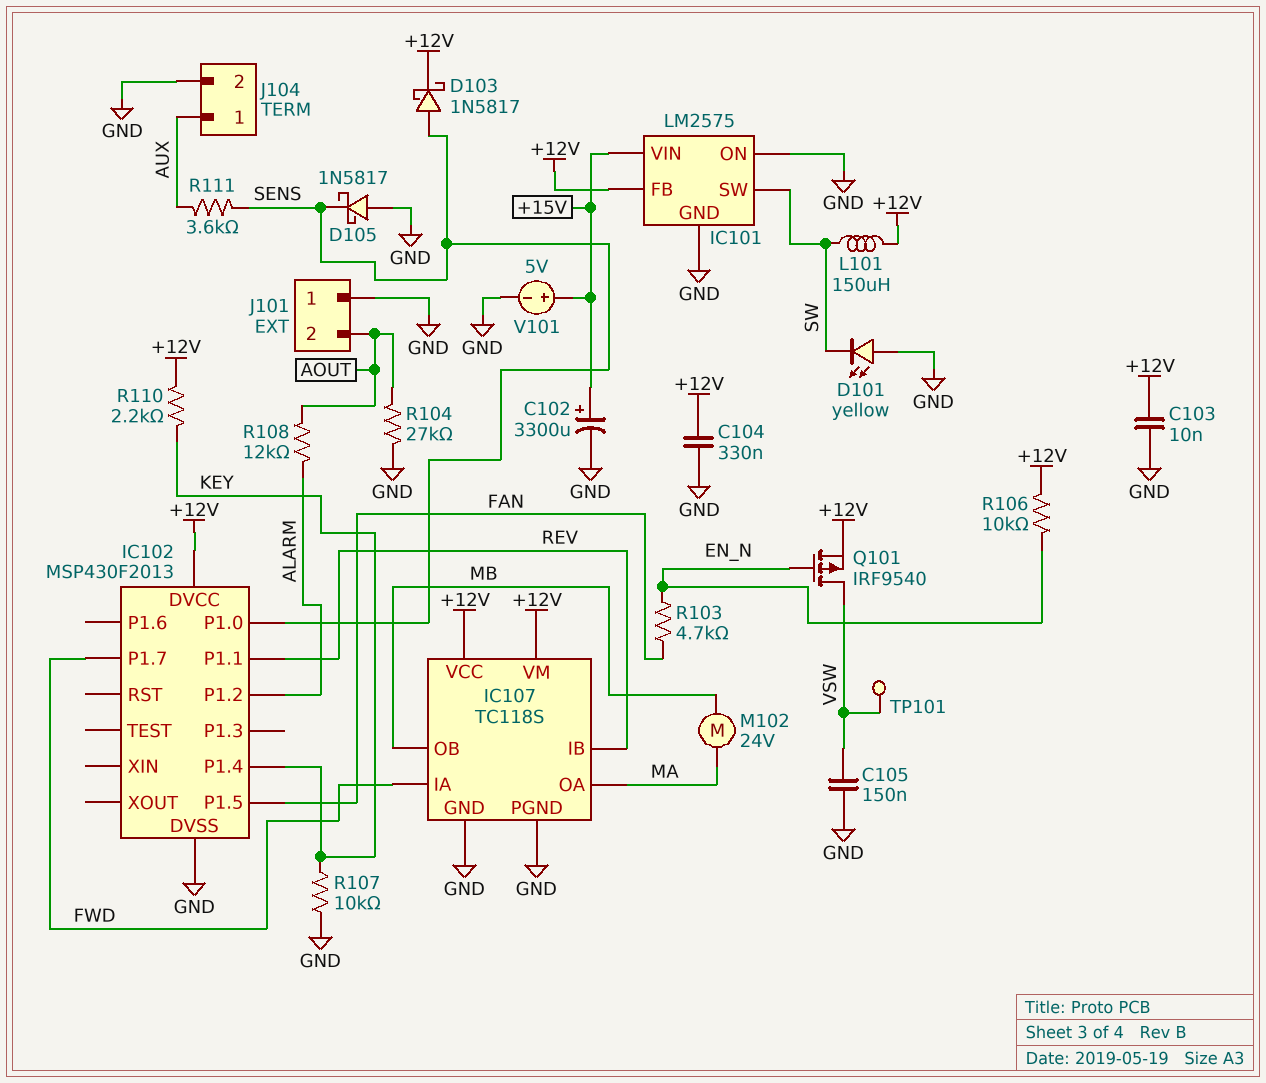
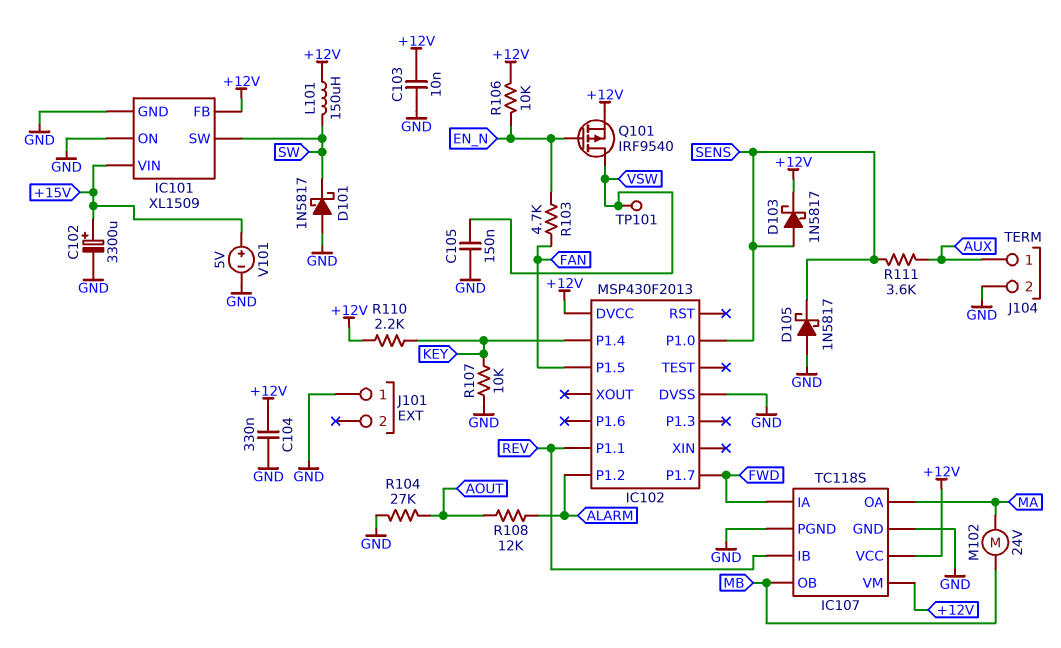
D101: LED yellow (A GND, K SW) -> schottky 1N5817 (A GND, K SW)
IC101: LM2575 -> XL1509
J101 pin 2: AOUT -> none

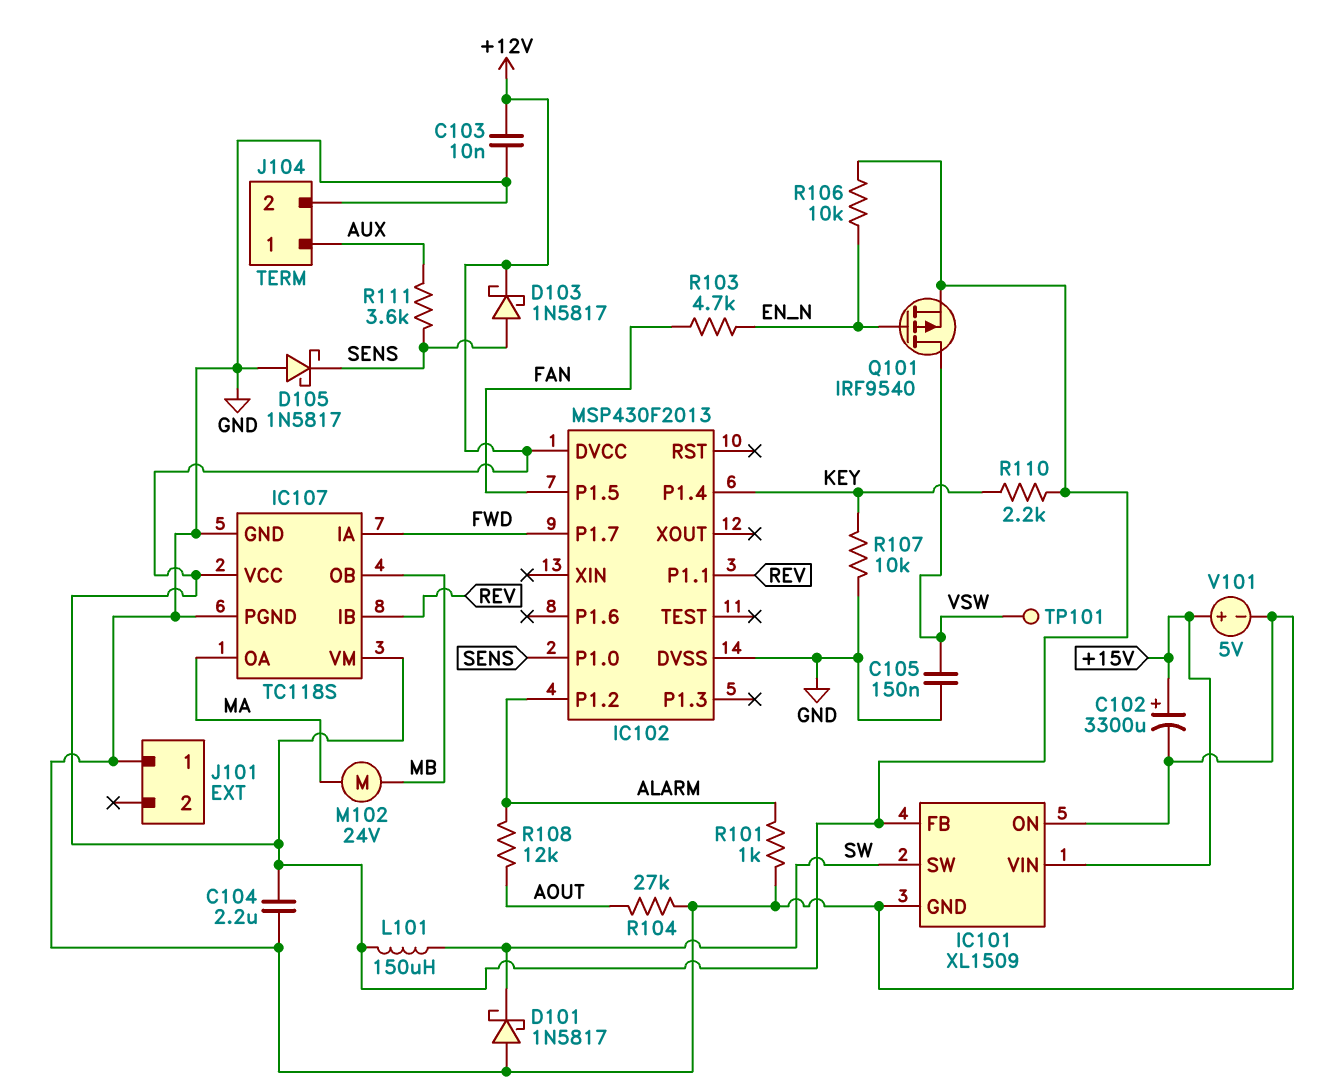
C104: 330nF (+12V, GND) -> 2.2uF (+12V, GND)
R101: none -> 1k (ALARM, GND)

